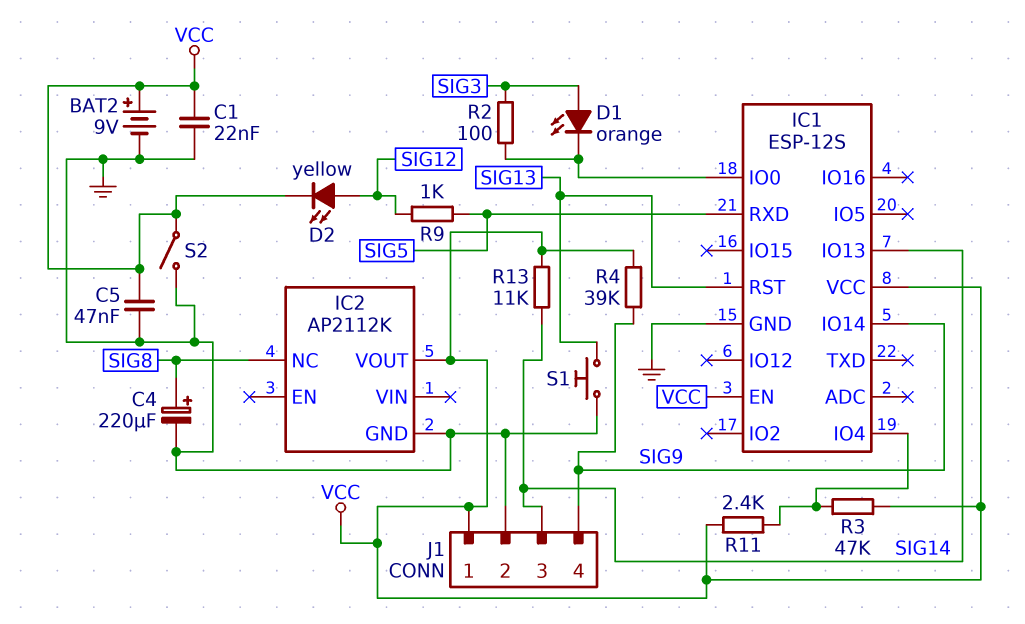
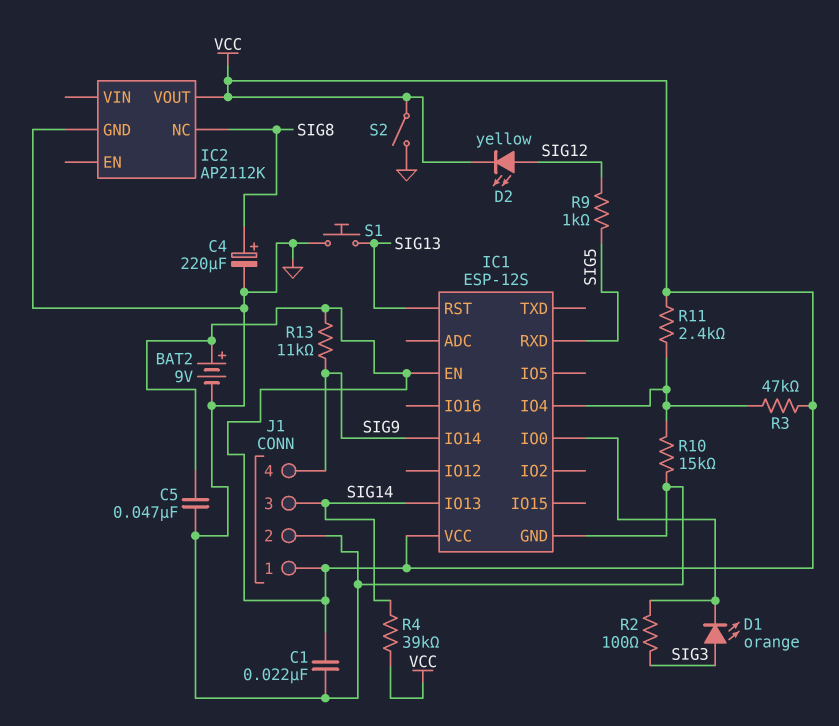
R4: 39k (SIG9, VCC) -> 39k (SIG14, VCC)
R10: none -> 15k (GND, IC1/IO4)
R13: 11k (SIG14, VCC) -> 11k (SIG9, VCC)

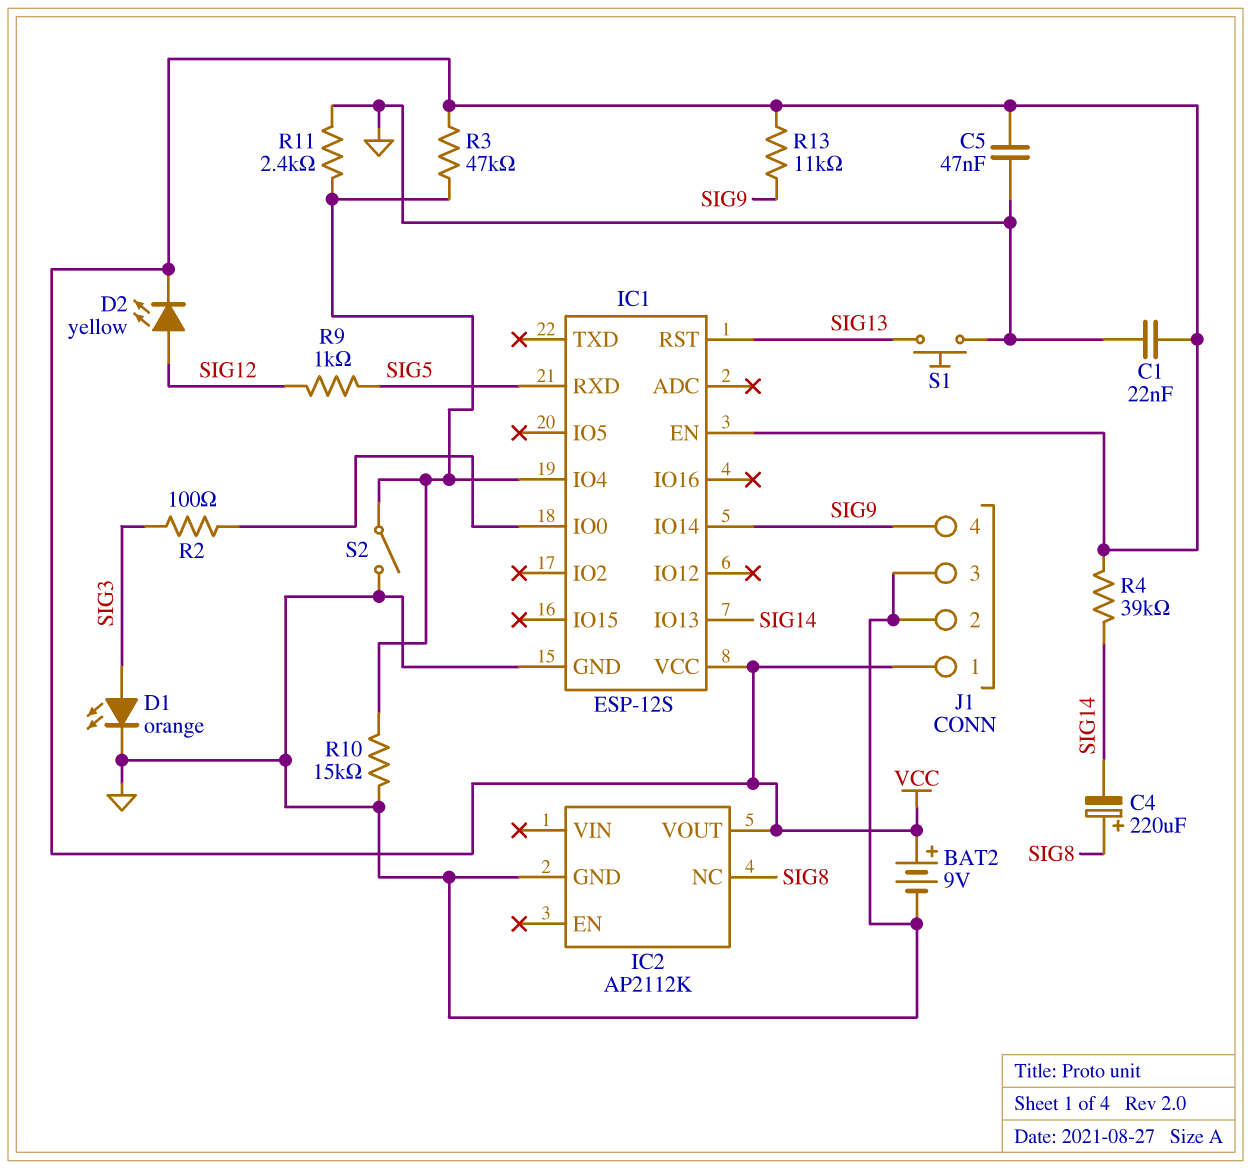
C4: 220uF (plus SIG8, minus GND) -> 220uF (plus SIG8, minus SIG14)
D1: LED orange (A SIG3, K IC1/IO0) -> LED orange (A SIG3, K GND)
J1 pin 3: SIG14 -> GND
R11: 2.4k (IC1/IO4, VCC) -> 2.4k (GND, IC1/IO4)
S2: switch (GND, VCC) -> switch (GND, IC1/IO4)

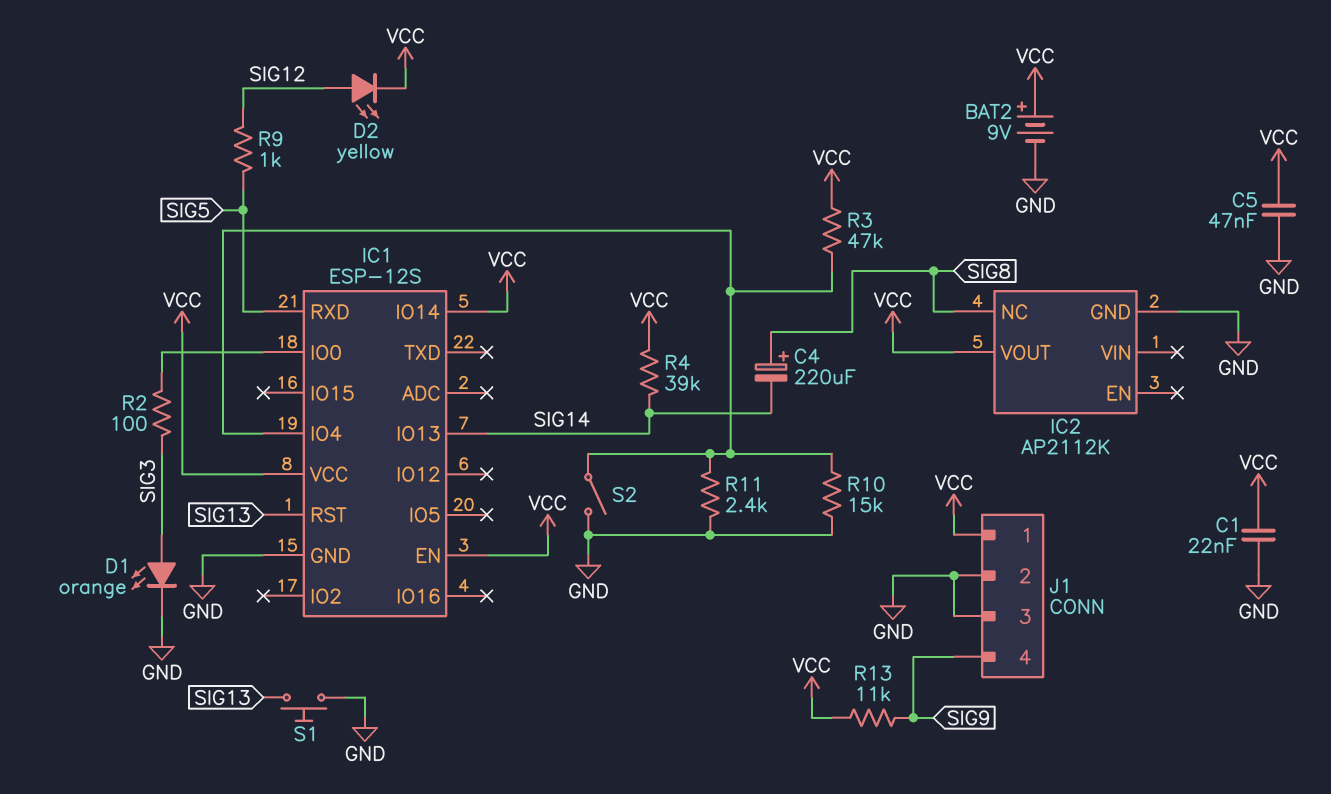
IC1 pin IO14: SIG9 -> VCC

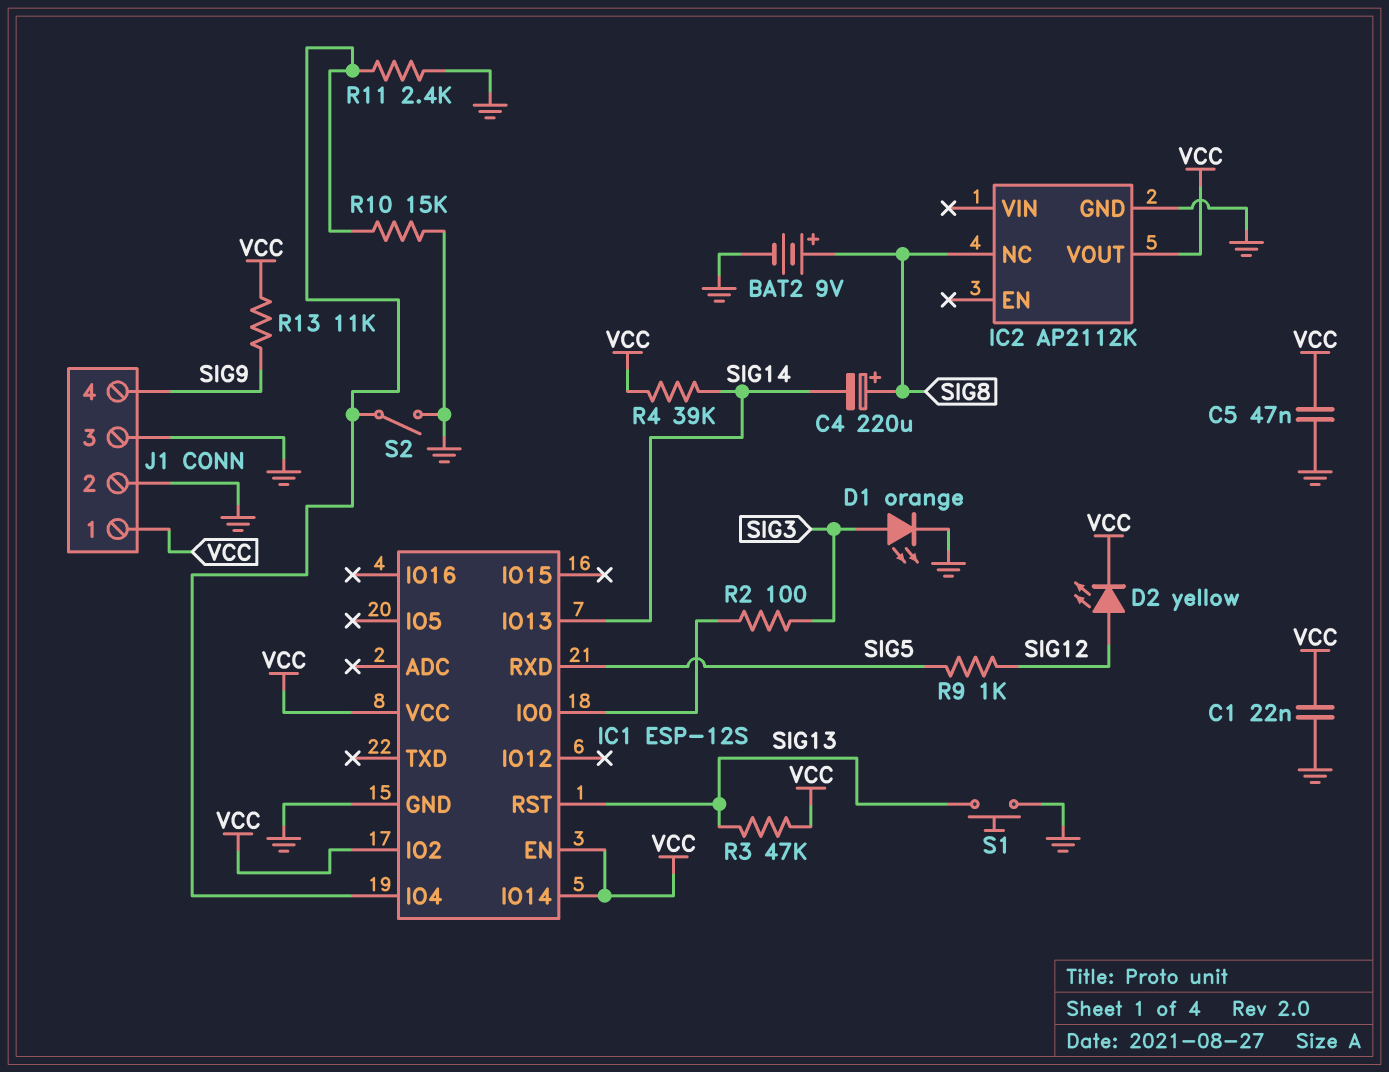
BAT2: 9V (plus VCC, minus GND) -> 9V (plus SIG8, minus GND)
IC1 pin IO2: none -> VCC
R3: 47k (IC1/IO4, VCC) -> 47k (SIG13, VCC)

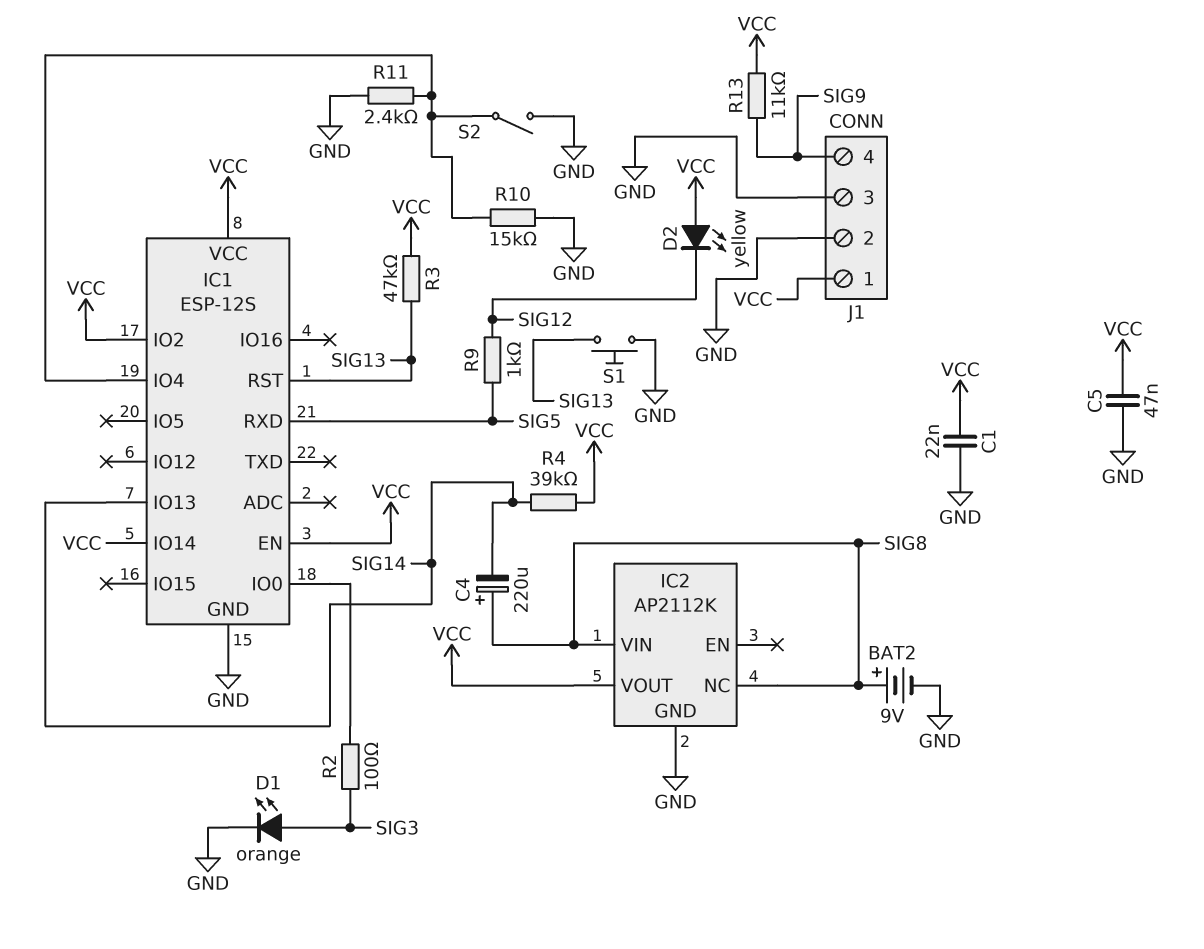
D2: LED yellow (A SIG12, K VCC) -> LED yellow (A VCC, K SIG12)
IC2 pin VIN: none -> SIG8

